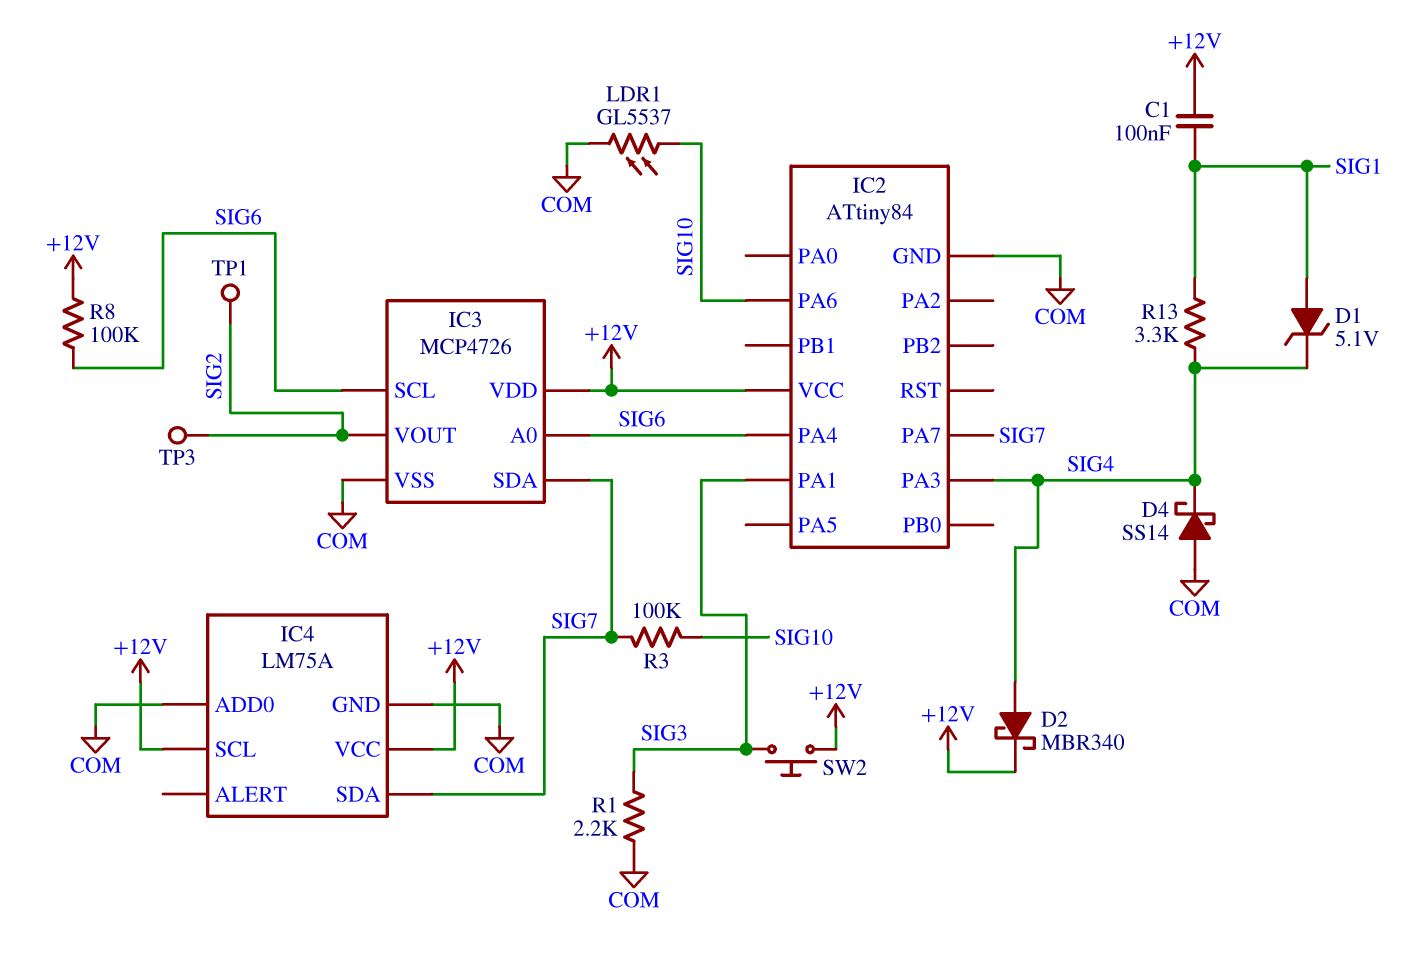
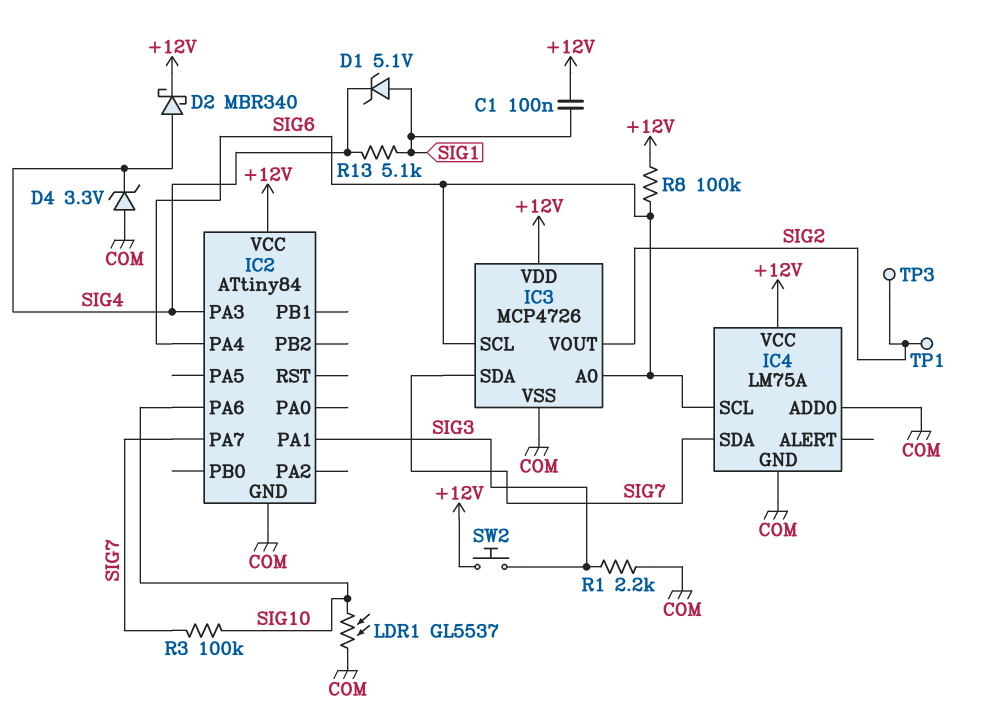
D4: schottky SS14 (A COM, K SIG4) -> zener 3.3V (A COM, K SIG4)
IC4 pin SCL: +12V -> SIG6
R13: 3.3k (SIG1, SIG4) -> 5.1k (SIG1, SIG4)

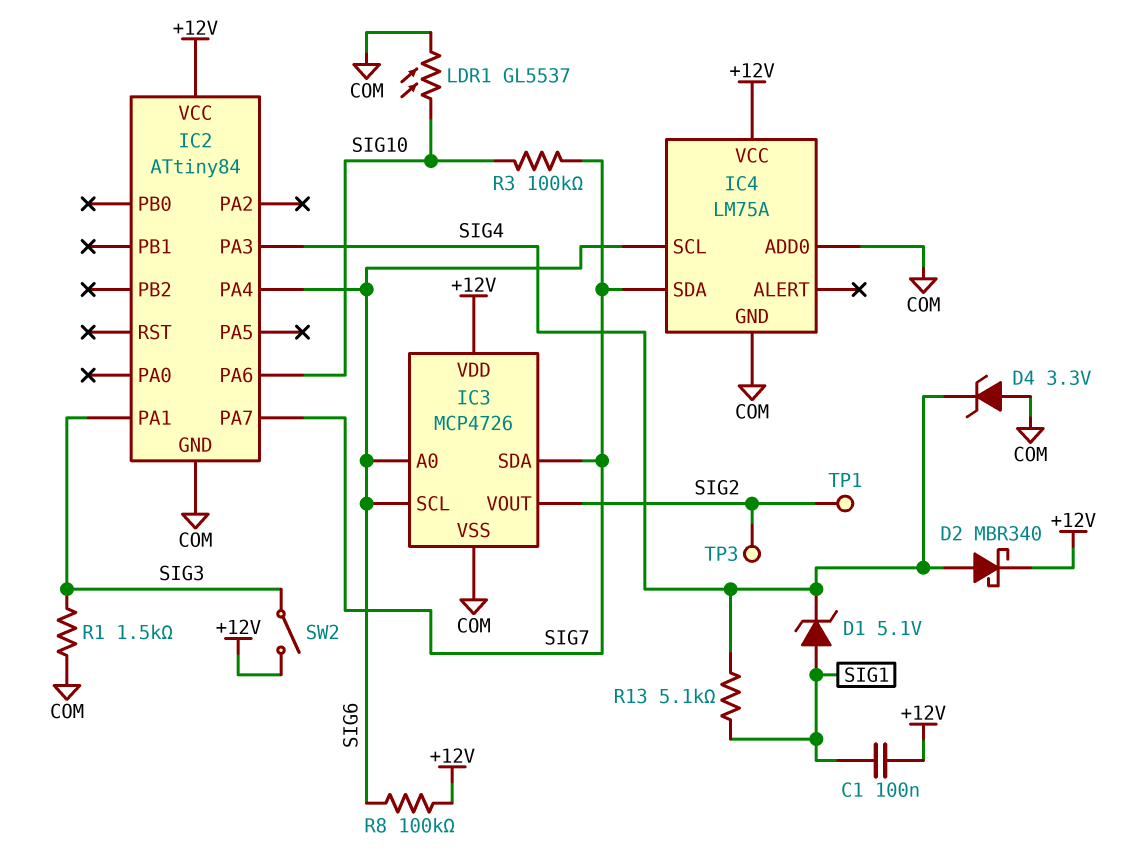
R1: 2.2k (COM, SIG3) -> 1.5k (COM, SIG3)
SW2: button (+12V, SIG3) -> switch (+12V, SIG3)

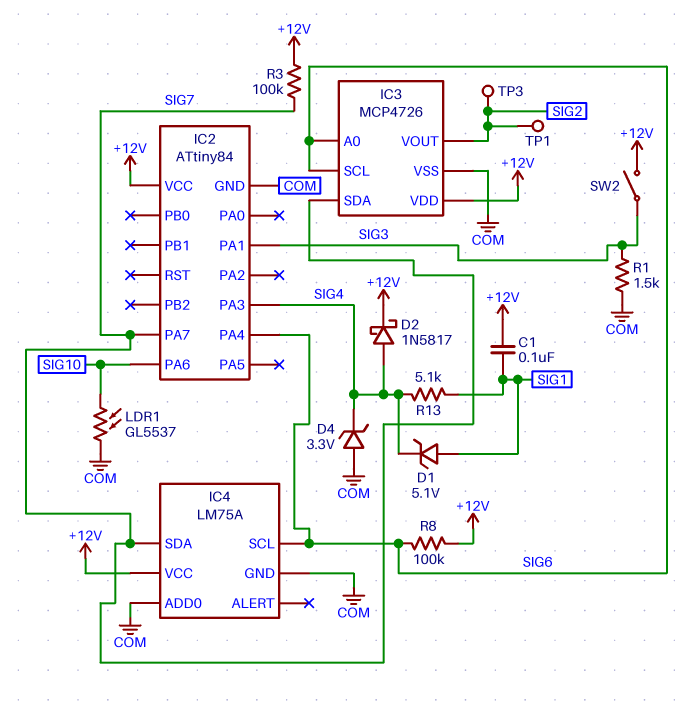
D2: schottky MBR340 (A SIG4, K +12V) -> schottky 1N5817 (A SIG4, K +12V)
R3: 100k (SIG7, SIG10) -> 100k (+12V, SIG7)

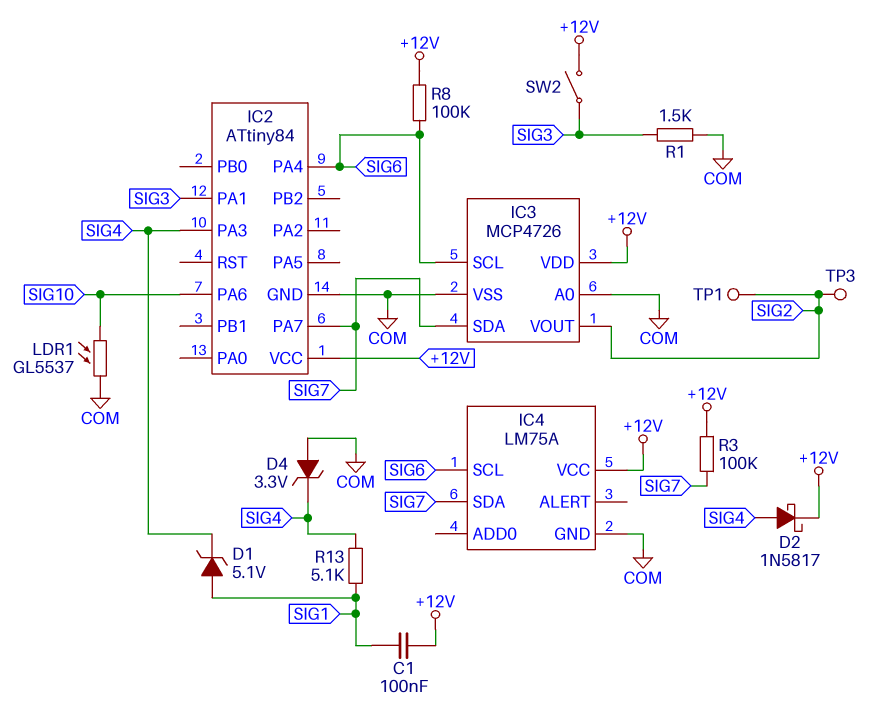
IC3 pin A0: SIG6 -> COM
IC4 pin ADD0: COM -> none

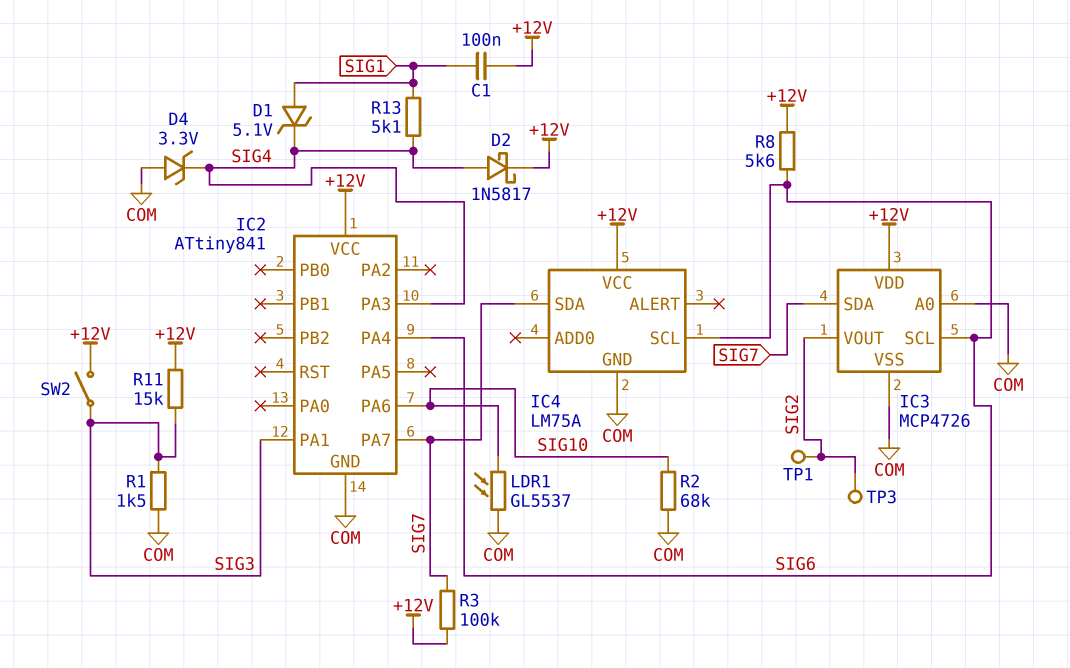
IC2: ATtiny84 -> ATtiny841
R2: none -> 68k (COM, SIG10)
R8: 100k (+12V, SIG6) -> 5.6k (+12V, SIG6)
R11: none -> 15k (+12V, SIG3)

